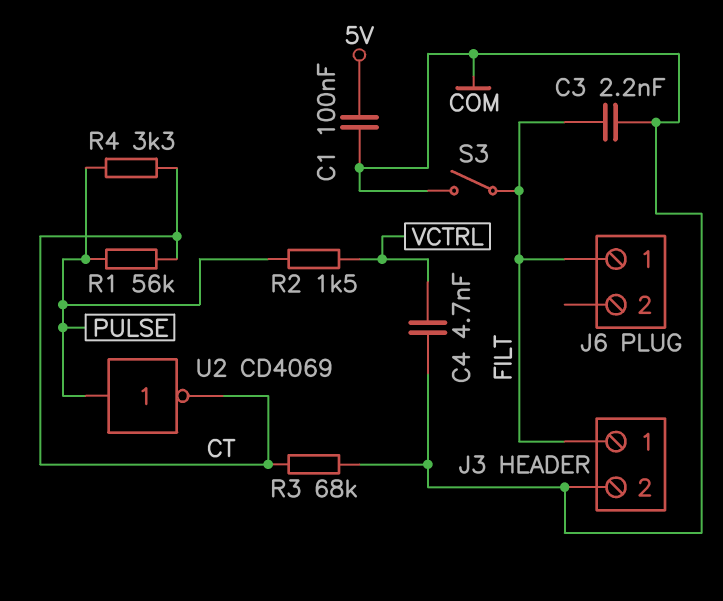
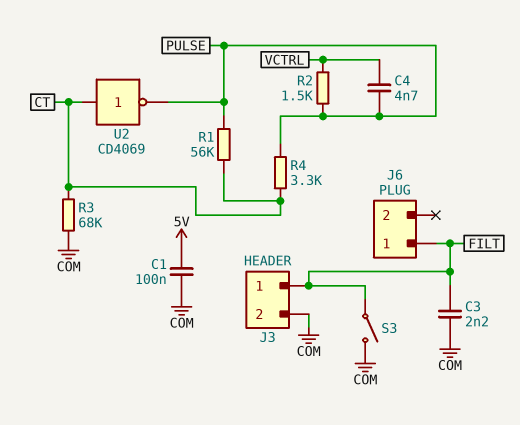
C4: 4.7nF (COM, VCTRL) -> 4.7nF (PULSE, VCTRL)
U2: NOT CD4069 (in PULSE, out CT) -> NOT CD4069 (in CT, out PULSE)

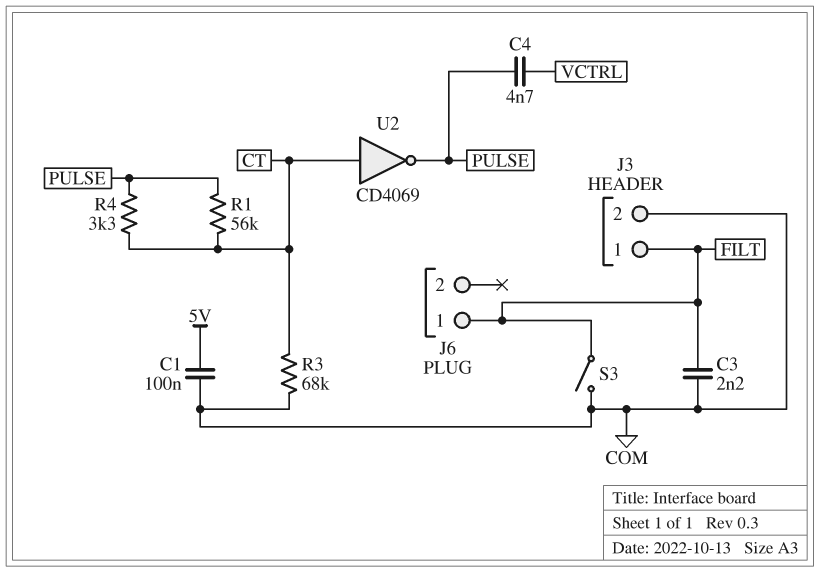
R2: 1.5k (PULSE, VCTRL) -> none

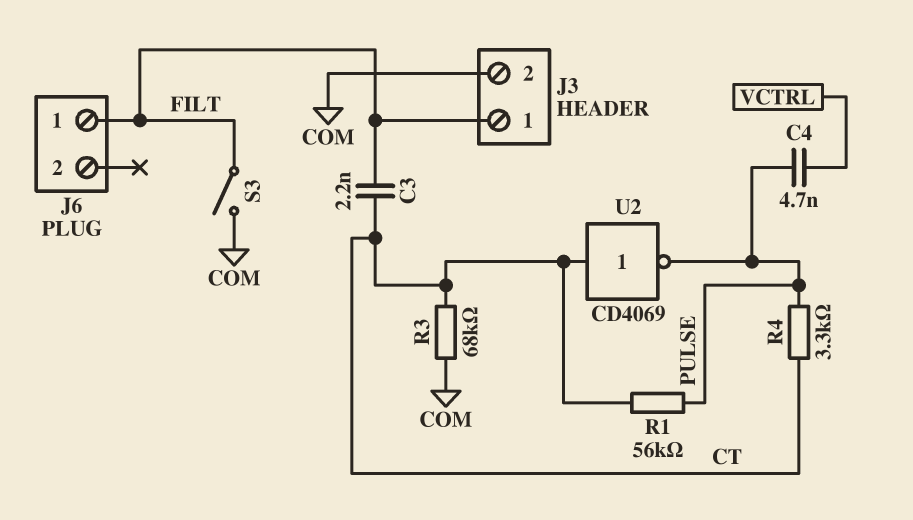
C1: 100nF (5V, COM) -> none
C3: 2.2nF (COM, FILT) -> 2.2nF (CT, FILT)

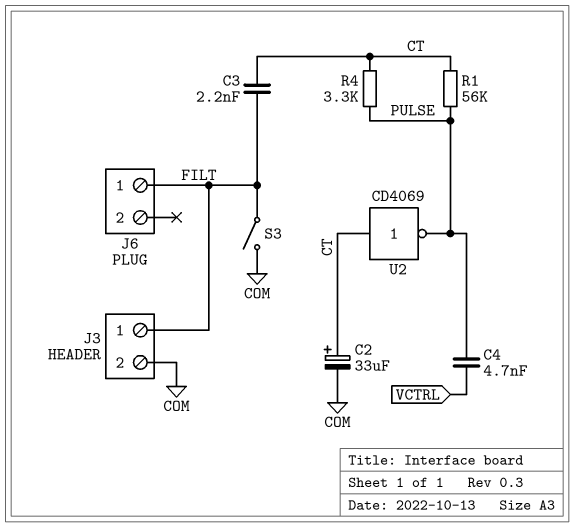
C2: none -> 33uF (plus CT, minus COM)
R3: 68k (COM, CT) -> none

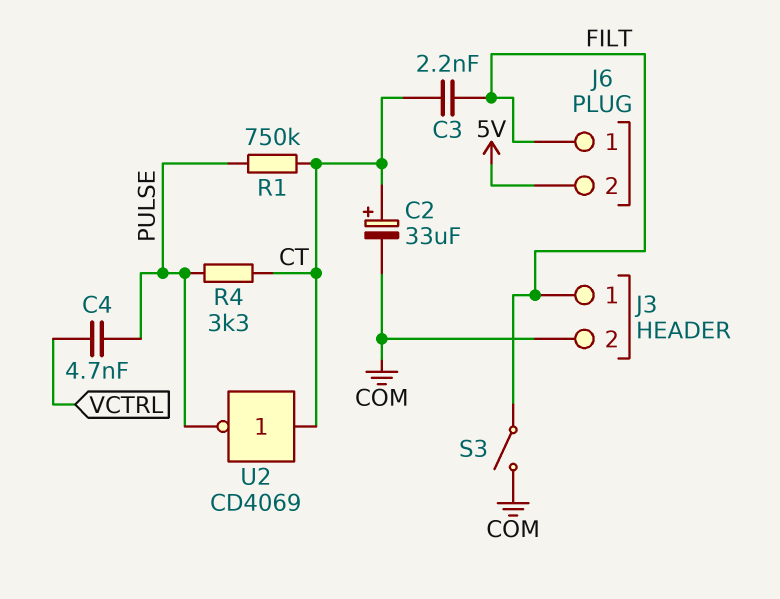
J6 pin 2: none -> 5V
R1: 56k (CT, PULSE) -> 750k (CT, PULSE)

